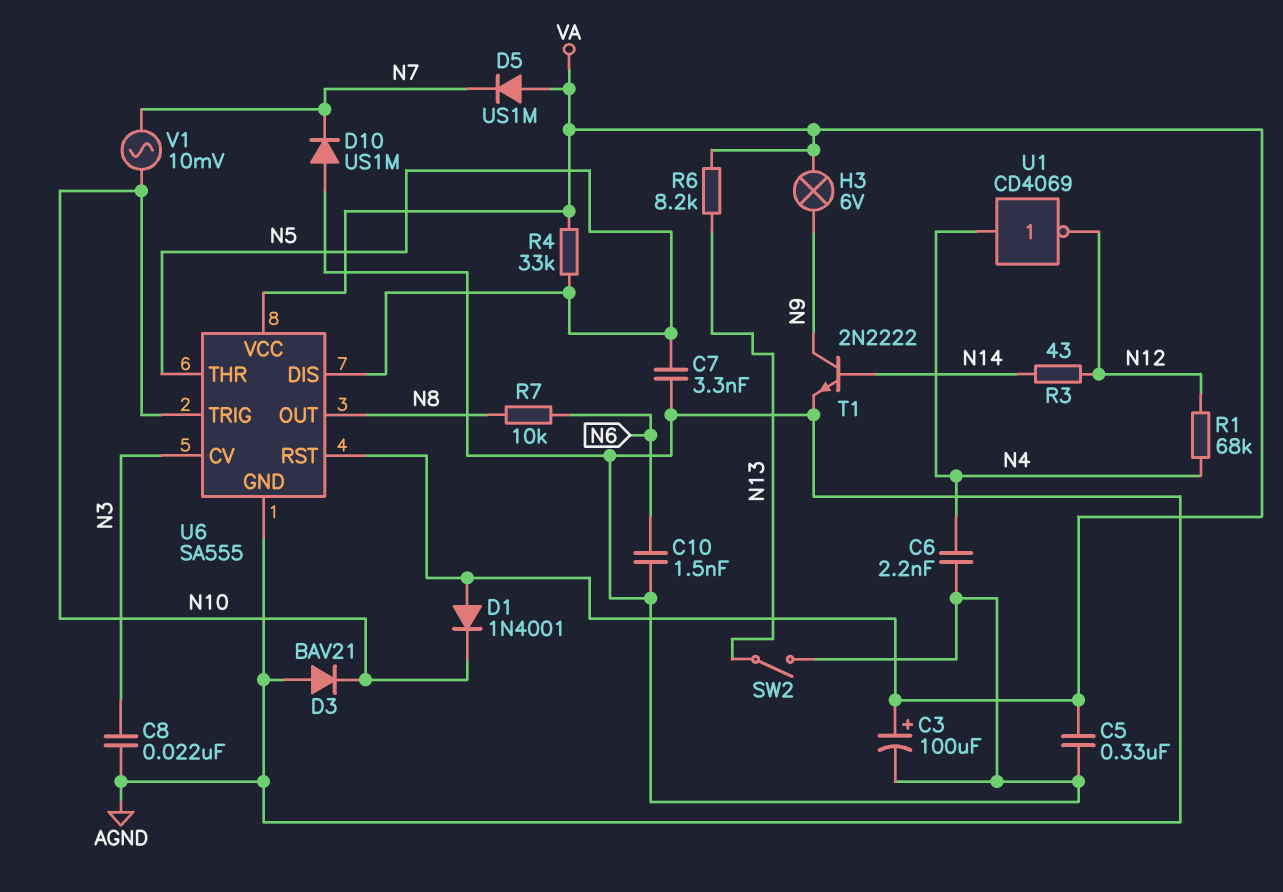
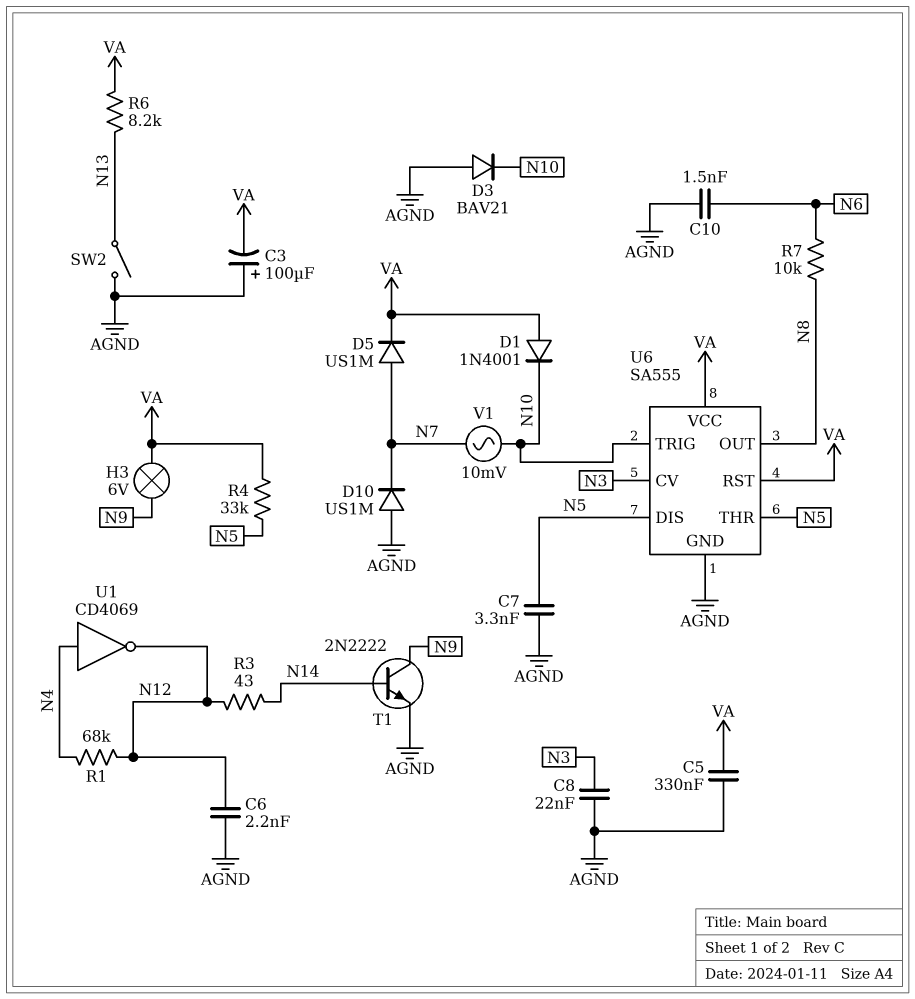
C3: 100uF (plus VA, minus AGND) -> 100uF (plus AGND, minus VA)
C6: 2.2nF (AGND, N4) -> 2.2nF (AGND, N12)
D5: diode US1M (A VA, K N7) -> diode US1M (A N7, K VA)

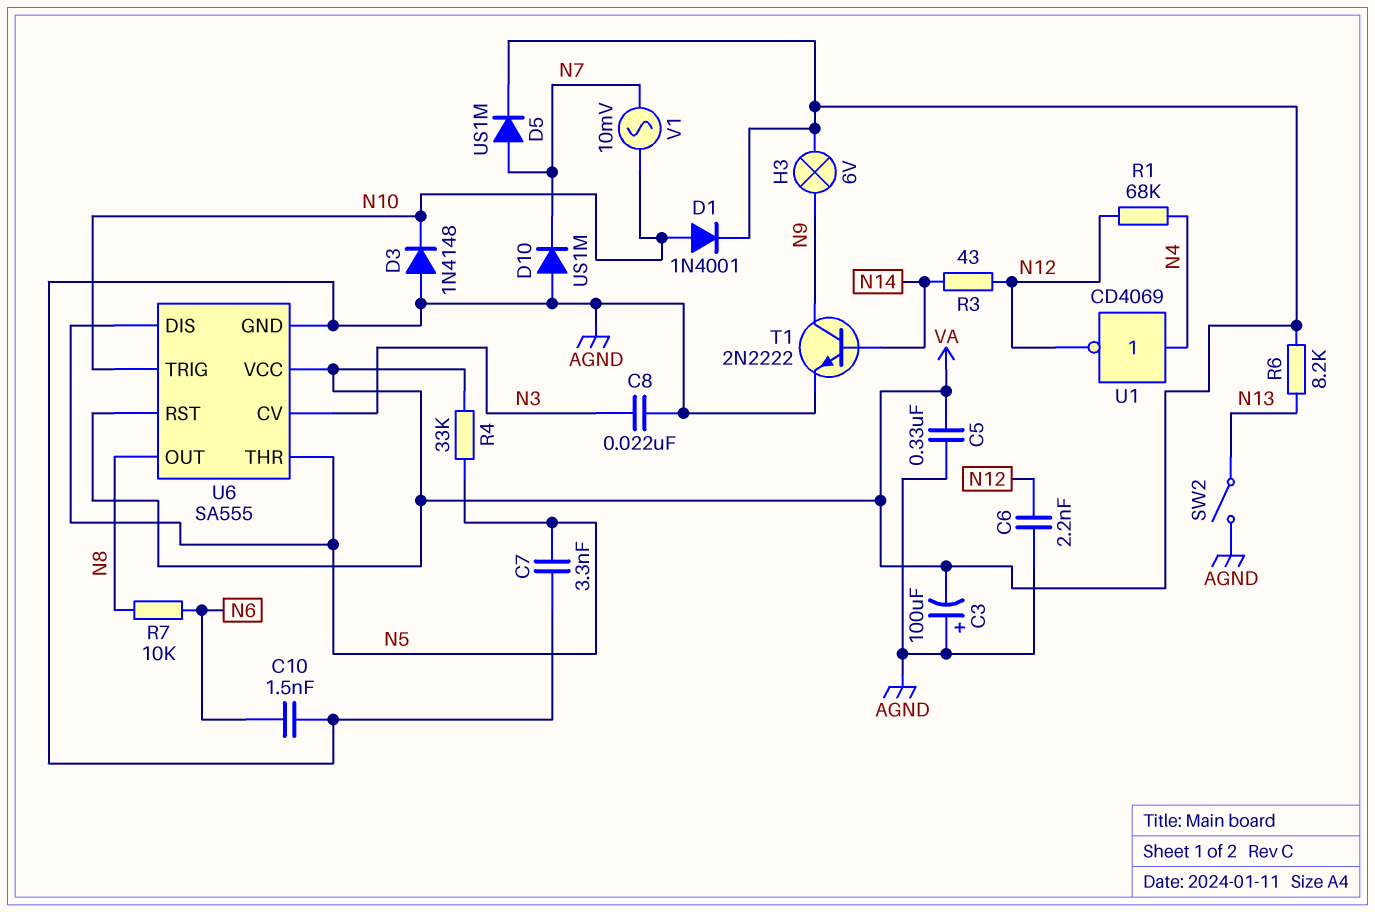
D1: diode 1N4001 (A VA, K N10) -> diode 1N4001 (A N10, K VA)
D3: diode BAV21 (A AGND, K N10) -> diode 1N4148 (A AGND, K N10)

